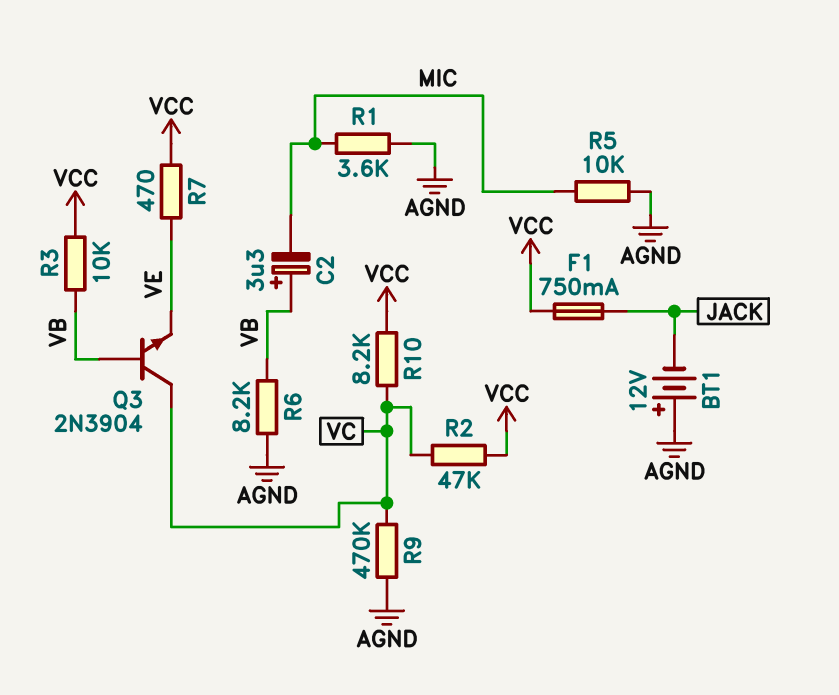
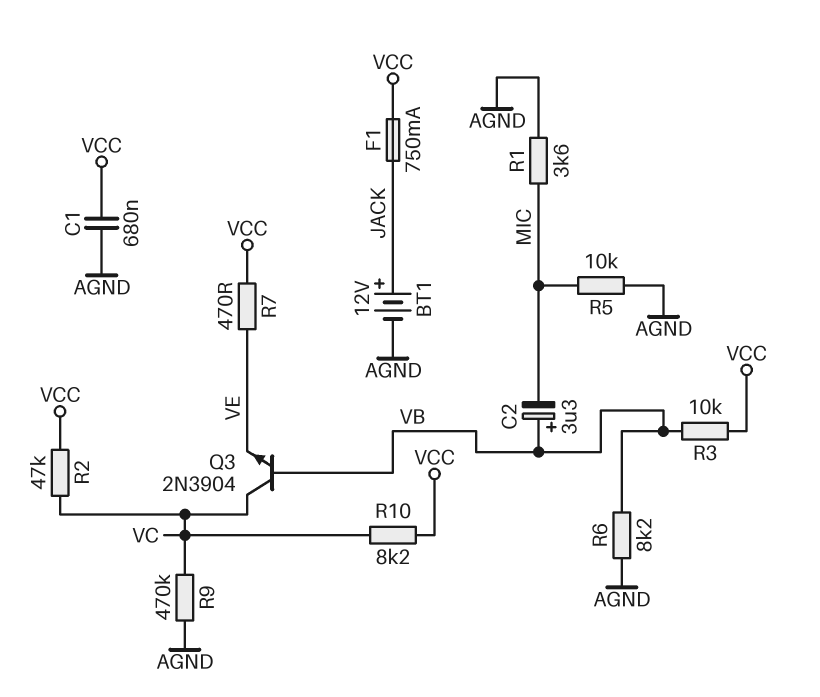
BT1: 12V (plus AGND, minus JACK) -> 12V (plus JACK, minus AGND)
C1: none -> 680nF (AGND, VCC)

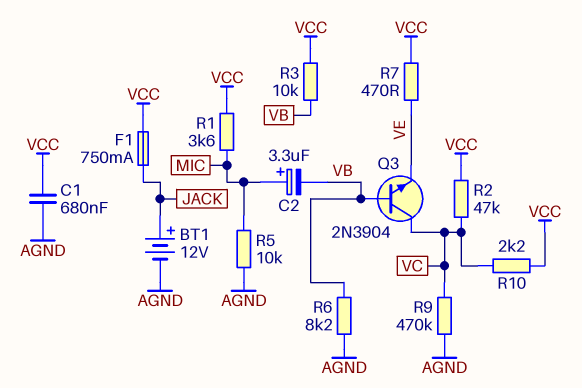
C2: 3.3uF (plus VB, minus MIC) -> 3.3uF (plus MIC, minus VB)
R1: 3.6k (AGND, MIC) -> 3.6k (MIC, VCC)
R10: 8.2k (VC, VCC) -> 2.2k (VC, VCC)

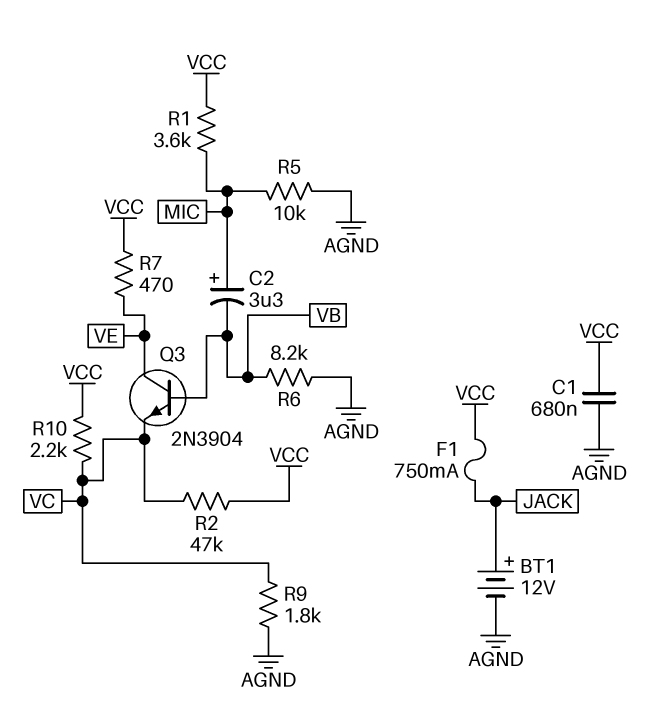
Q3: NPN 2N3904 (B VB, C VC, E VE) -> NPN 2N3904 (B VB, C VE, E VC)
R3: 10k (VB, VCC) -> none
R9: 470k (AGND, VC) -> 1.8k (AGND, VC)

